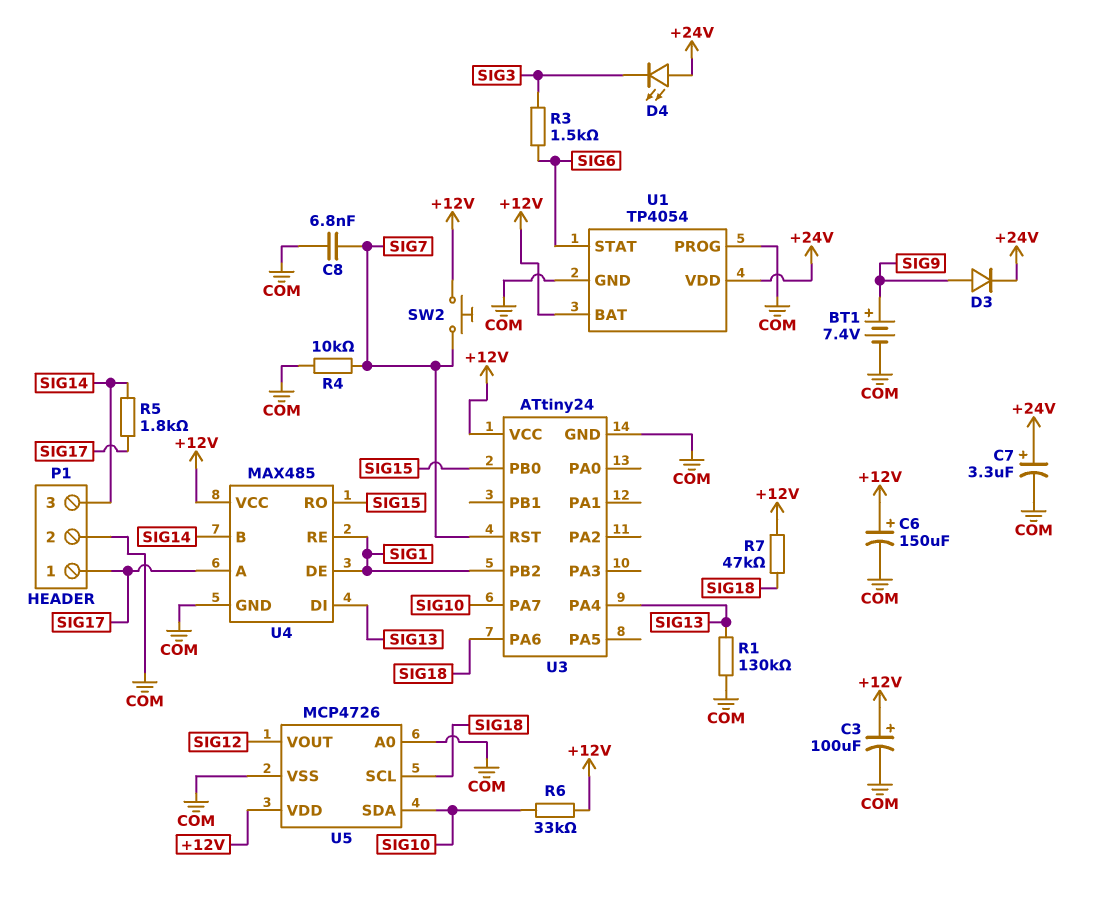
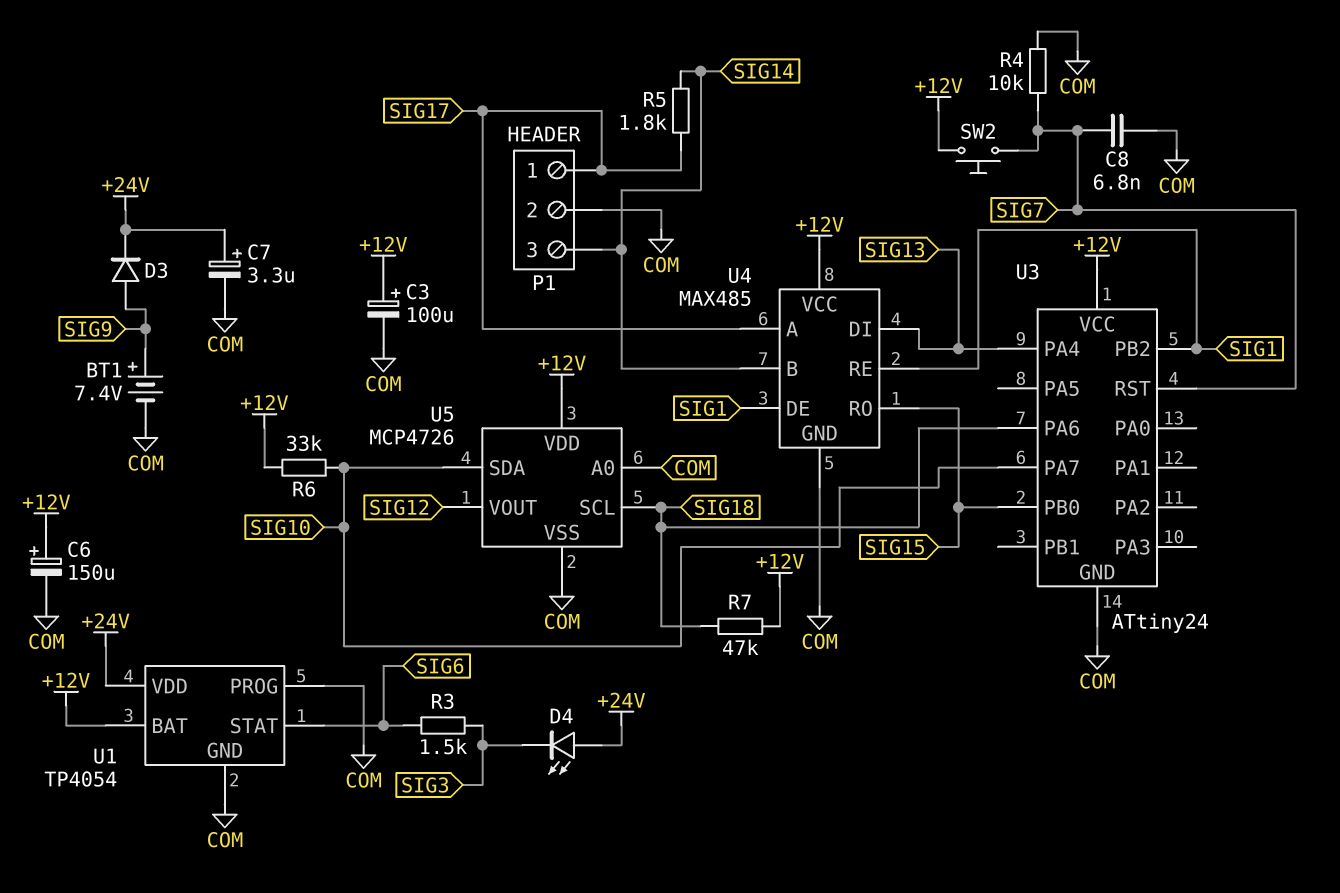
R1: 130k (COM, SIG13) -> none

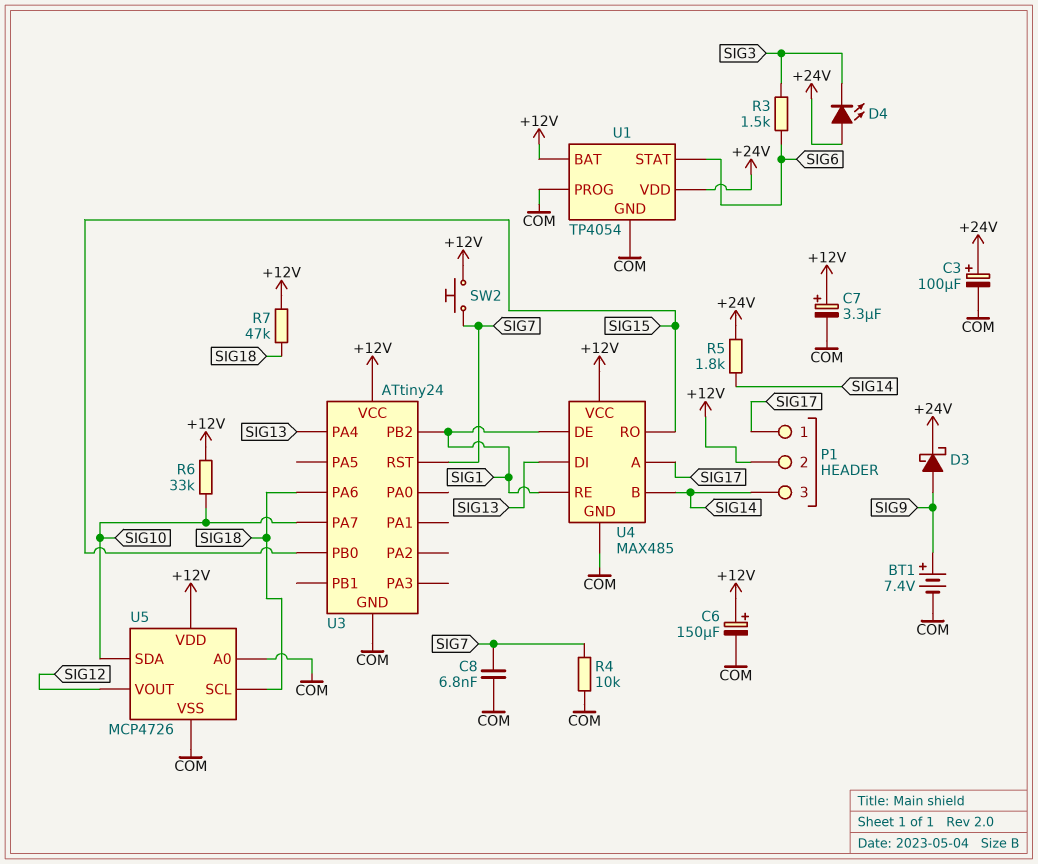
C3: 100uF (plus +12V, minus COM) -> 100uF (plus +24V, minus COM)
C7: 3.3uF (plus +24V, minus COM) -> 3.3uF (plus +12V, minus COM)
D3: diode (A SIG9, K +24V) -> schottky (A SIG9, K +24V)
P1 pin 2: COM -> +12V
R5: 1.8k (SIG14, SIG17) -> 1.8k (+24V, SIG14)

